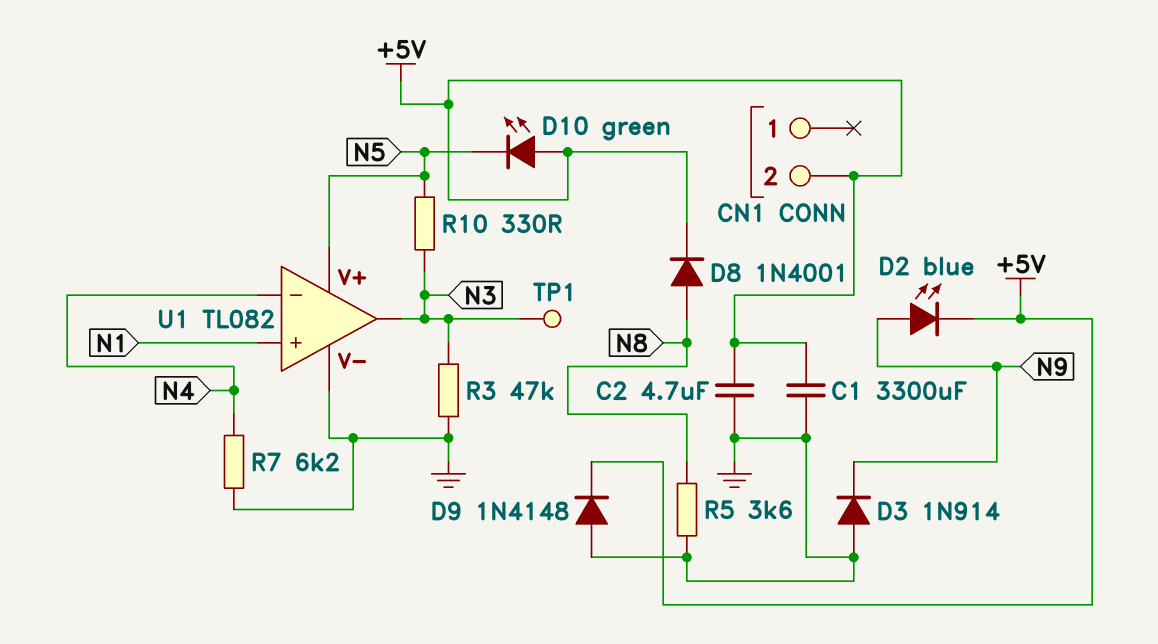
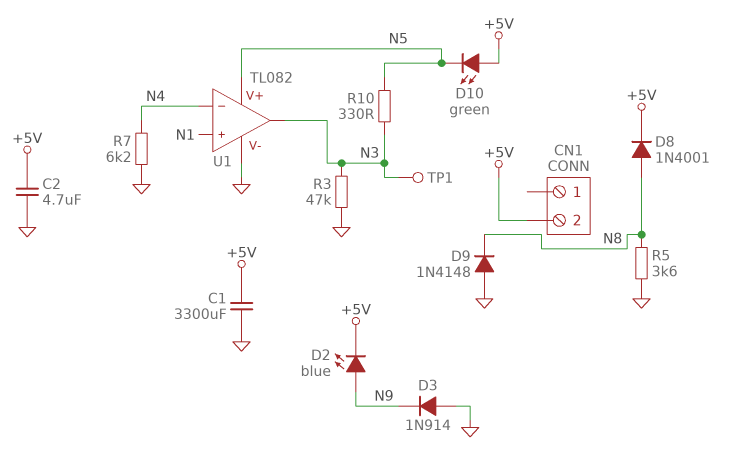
D9: diode 1N4148 (A GND, K +5V) -> diode 1N4148 (A GND, K N8)

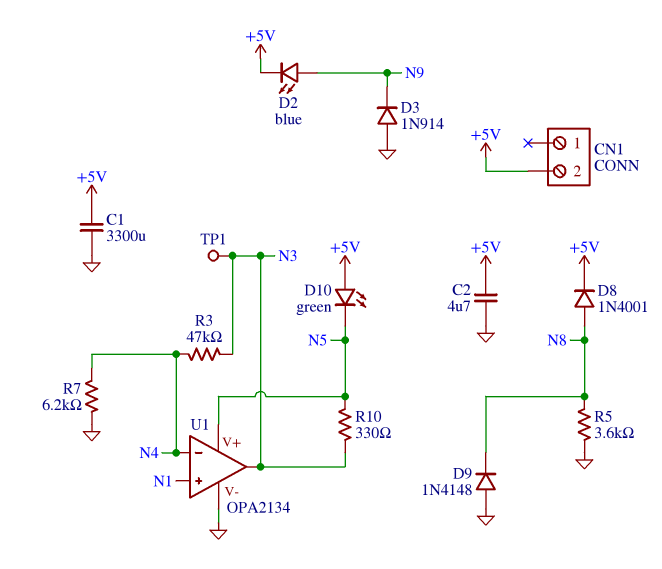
R3: 47k (GND, N3) -> 47k (N3, N4)
U1: TL082 -> OPA2134

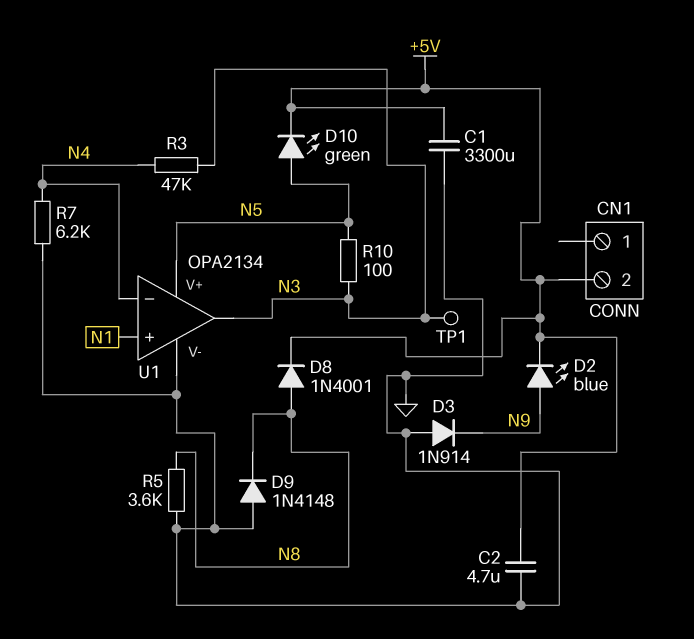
D10: LED green (A +5V, K N5) -> LED green (A N5, K +5V)
R10: 330 (N3, N5) -> 100 (N3, N5)

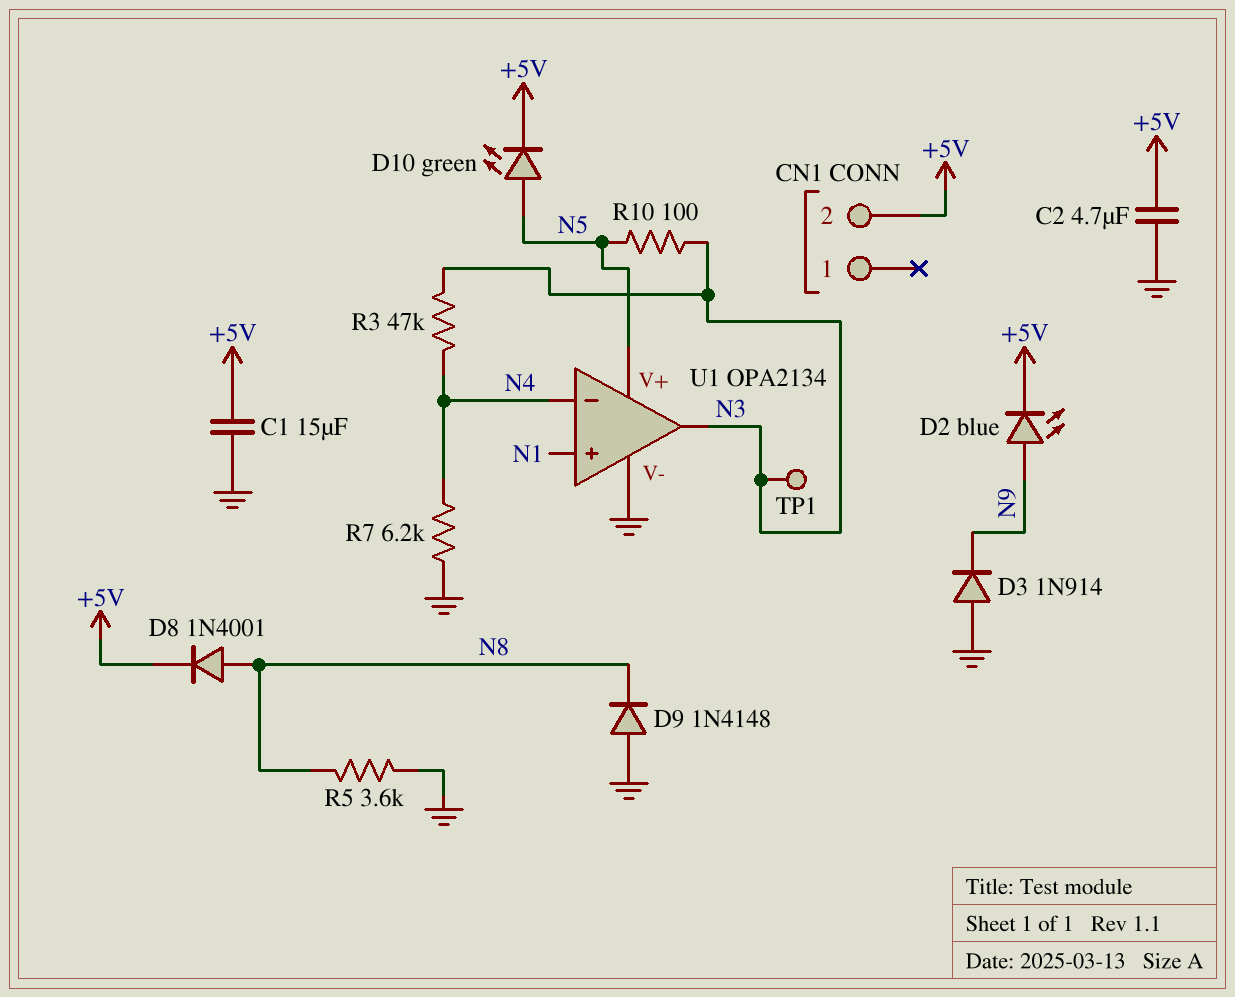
C1: 3300uF (+5V, GND) -> 15uF (+5V, GND)

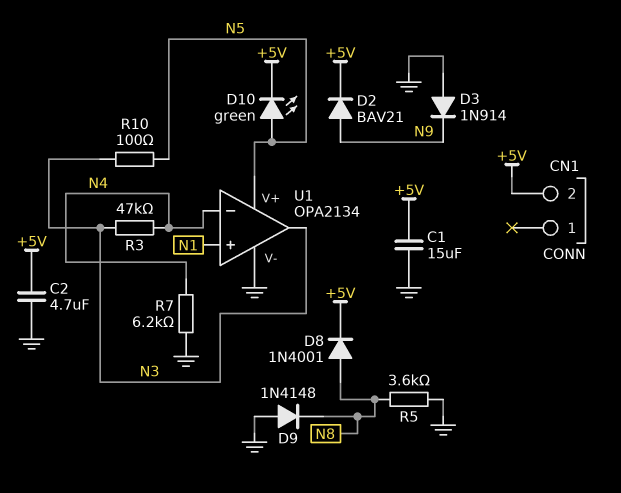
D2: LED blue (A N9, K +5V) -> diode BAV21 (A N9, K +5V)
TP1: test point (N3) -> none

